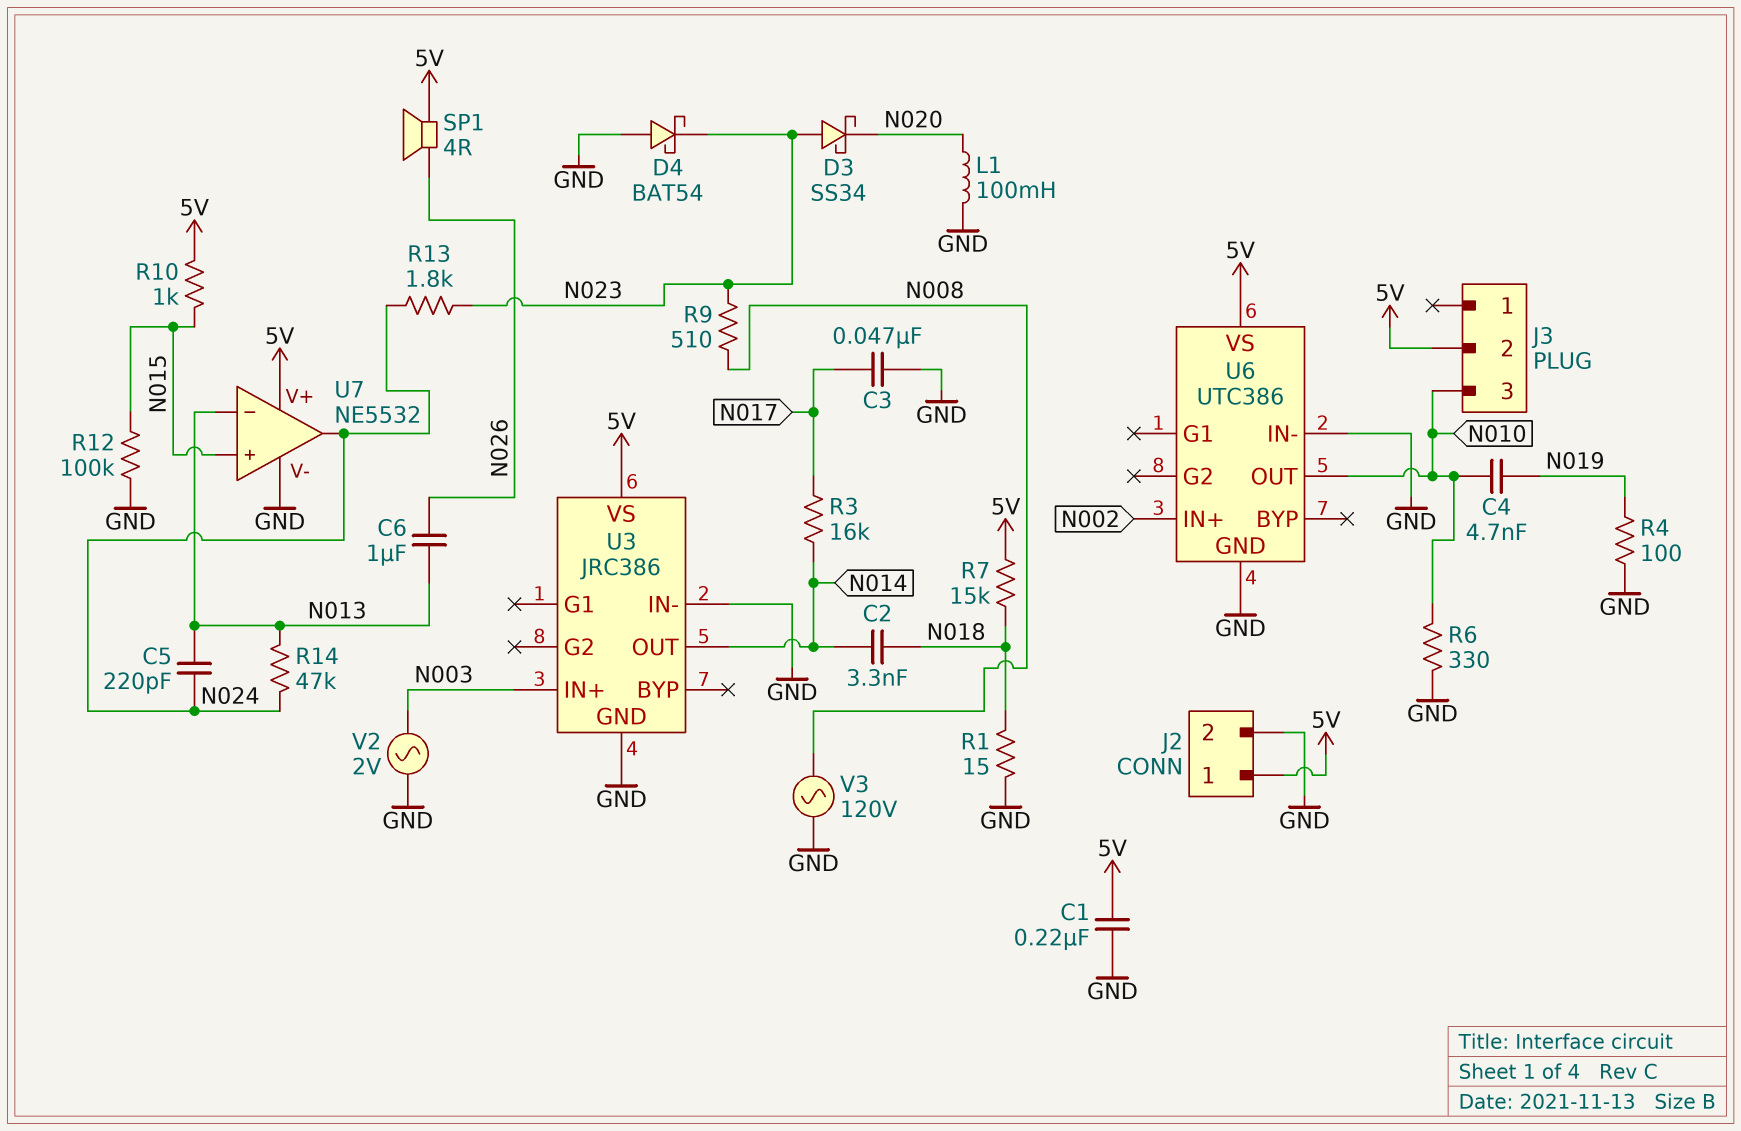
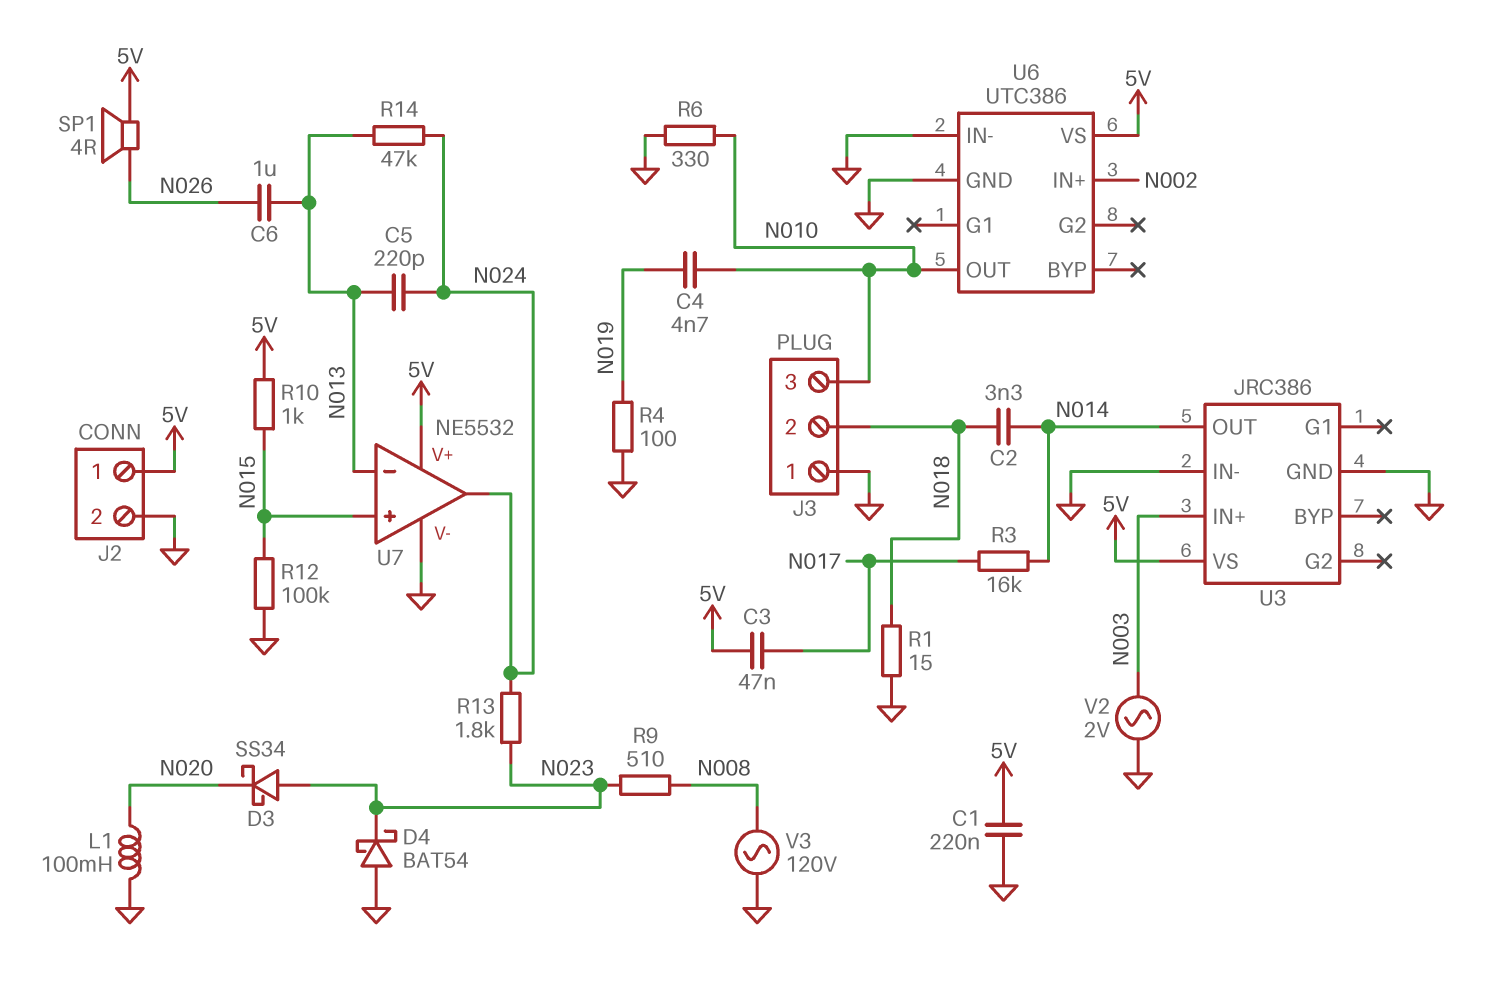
C3: 47nF (GND, N017) -> 47nF (5V, N017)
J3 pin 1: none -> GND
J3 pin 2: 5V -> N018
R7: 15k (5V, N018) -> none

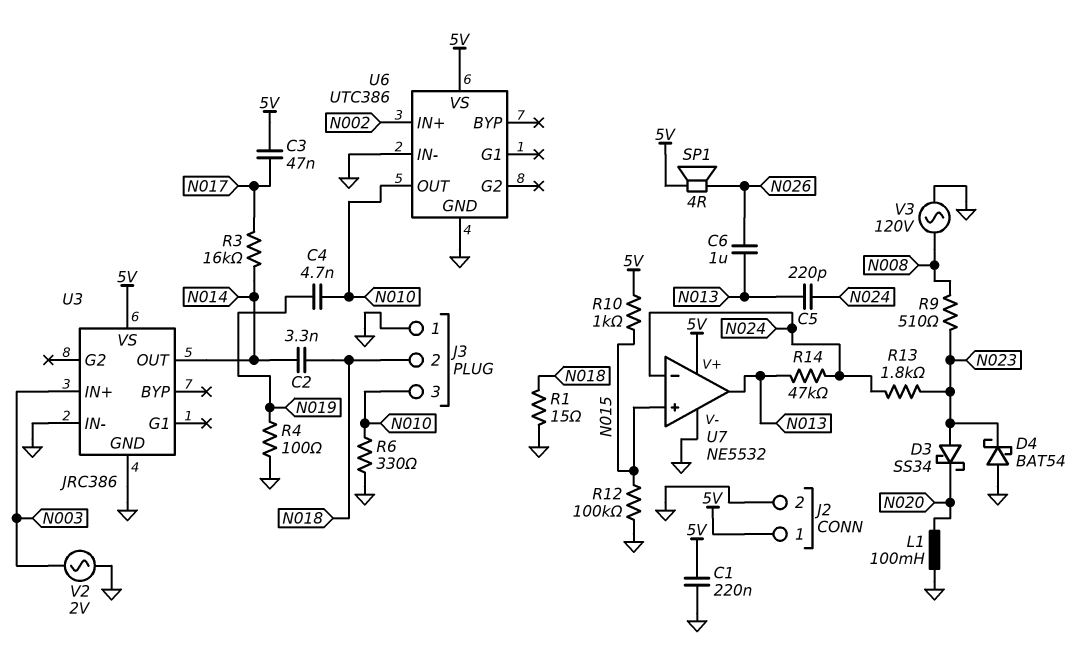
U7 pin in-: N013 -> N024
U7 pin out: N024 -> N013

